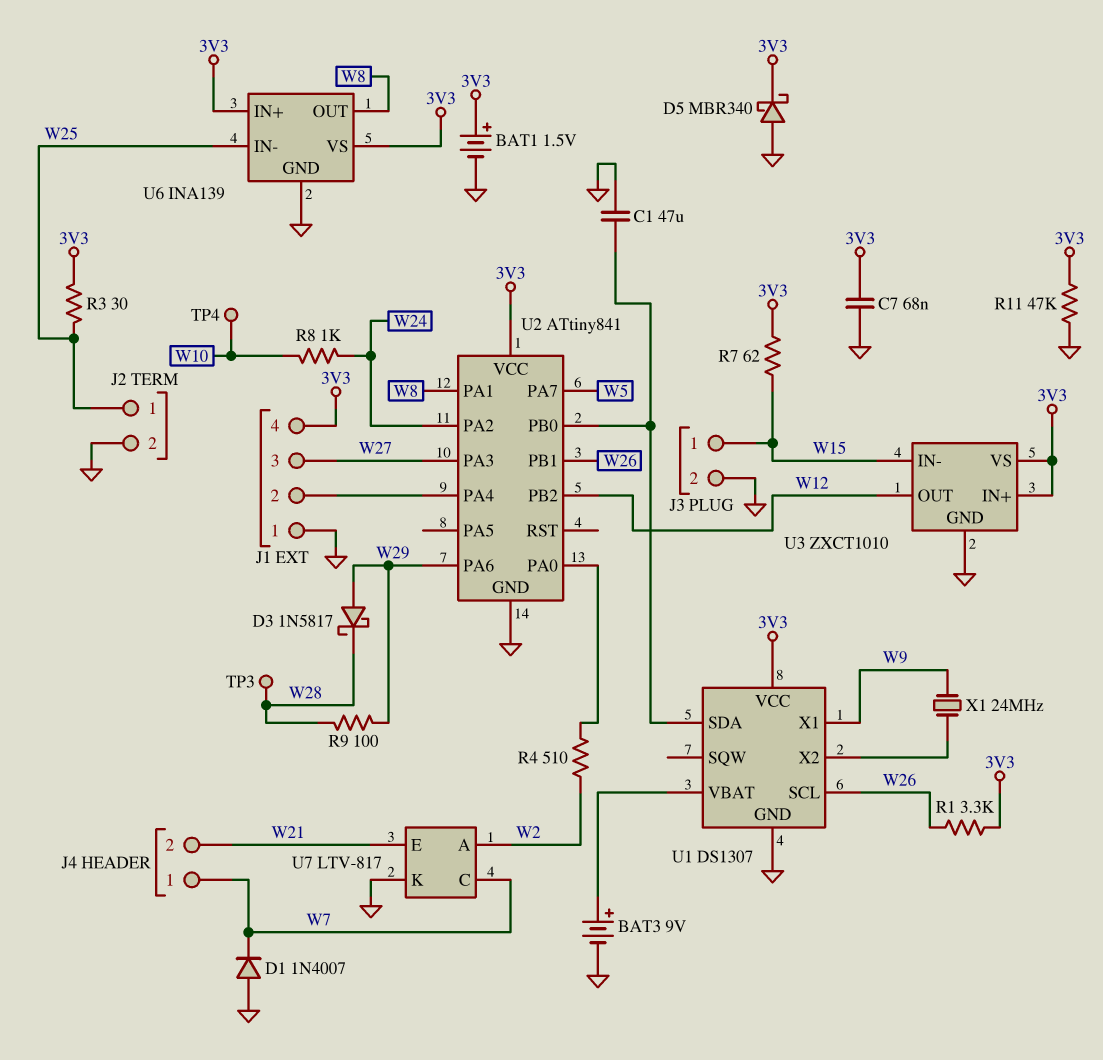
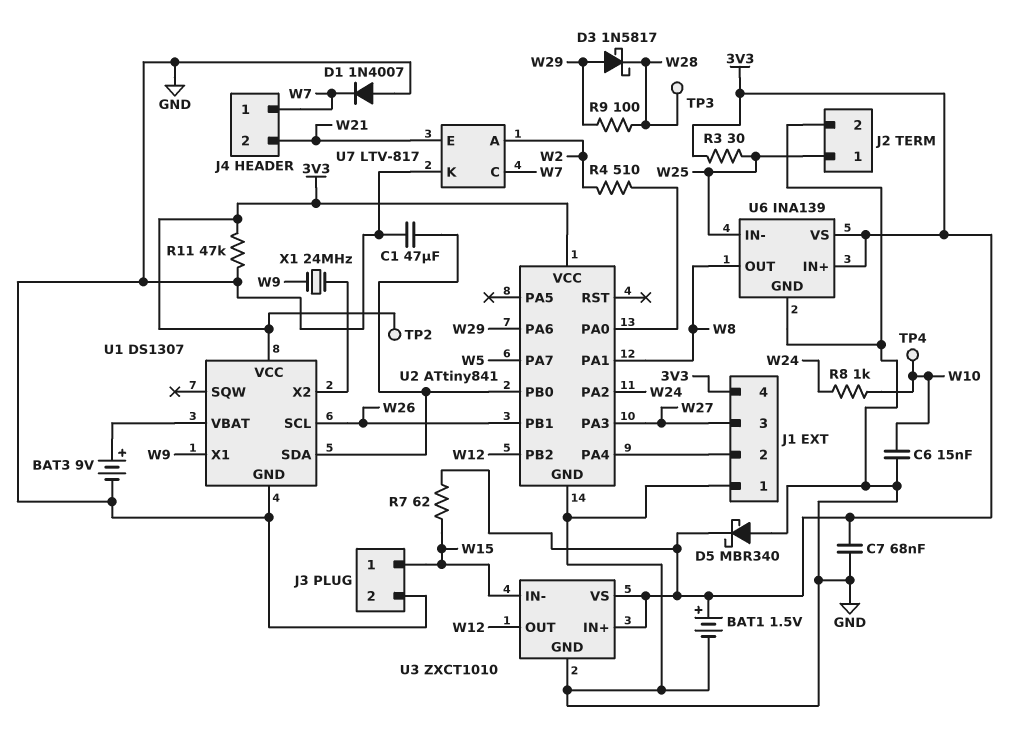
C6: none -> 15nF (GND, W10)
R1: 3.3k (3V3, W26) -> none
TP2: none -> test point (3V3)

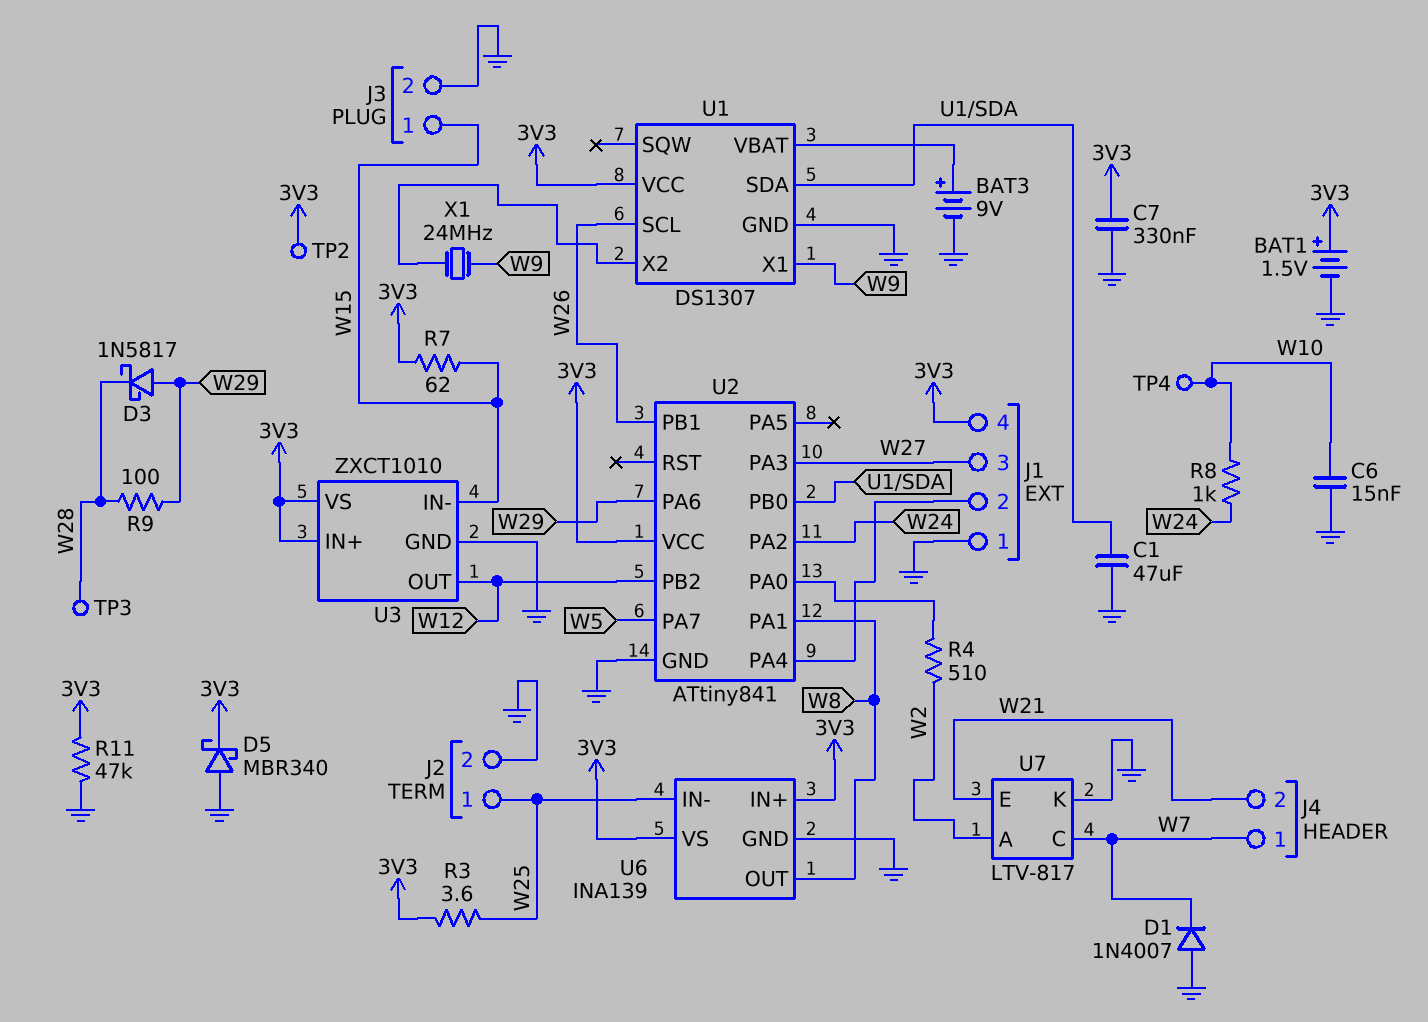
C7: 68nF (3V3, GND) -> 330nF (3V3, GND)
R3: 30 (3V3, W25) -> 3.6 (3V3, W25)

